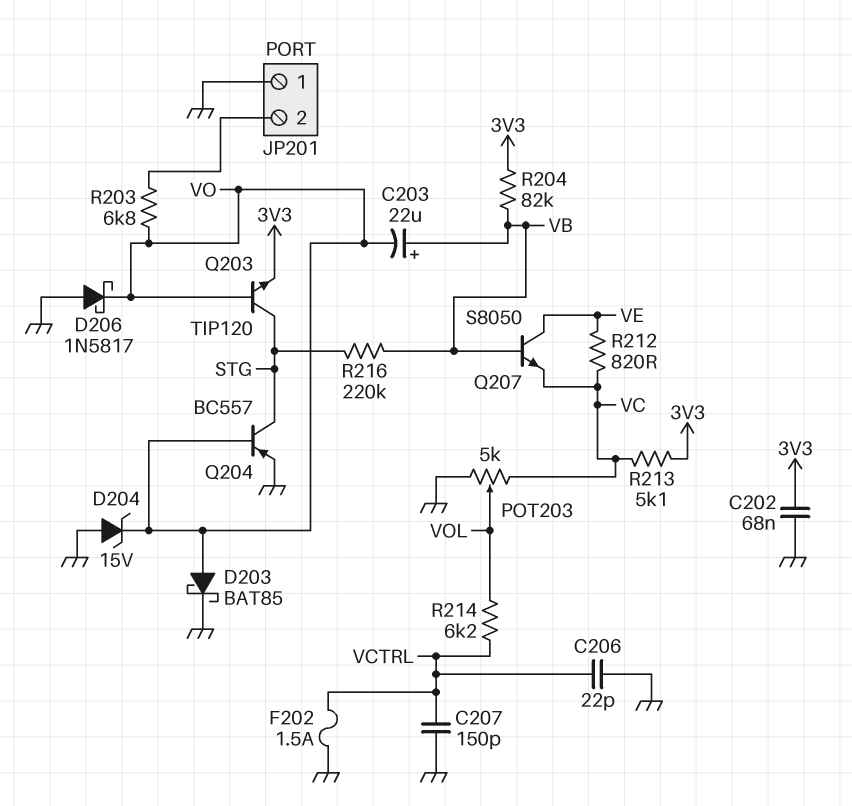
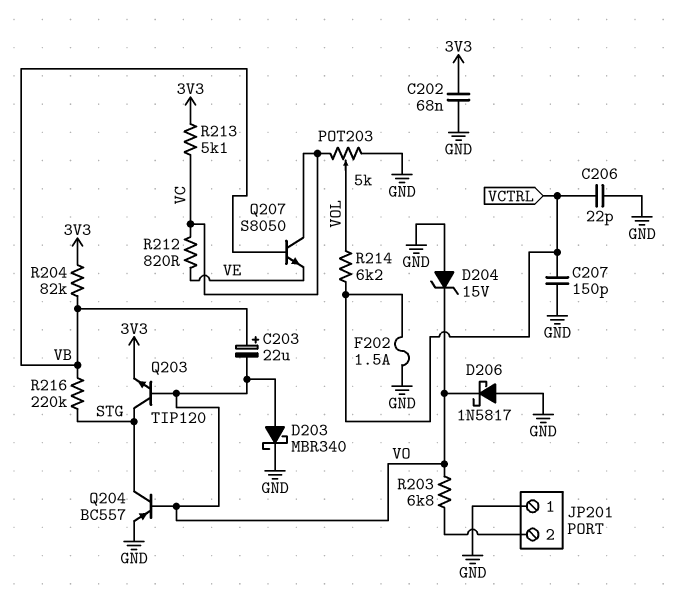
D203: schottky BAT85 (A VO, K GND) -> schottky MBR340 (A VO, K GND)
Q207: NPN S8050 (B VB, C VE, E VC) -> NPN S8050 (B VB, C VC, E VE)

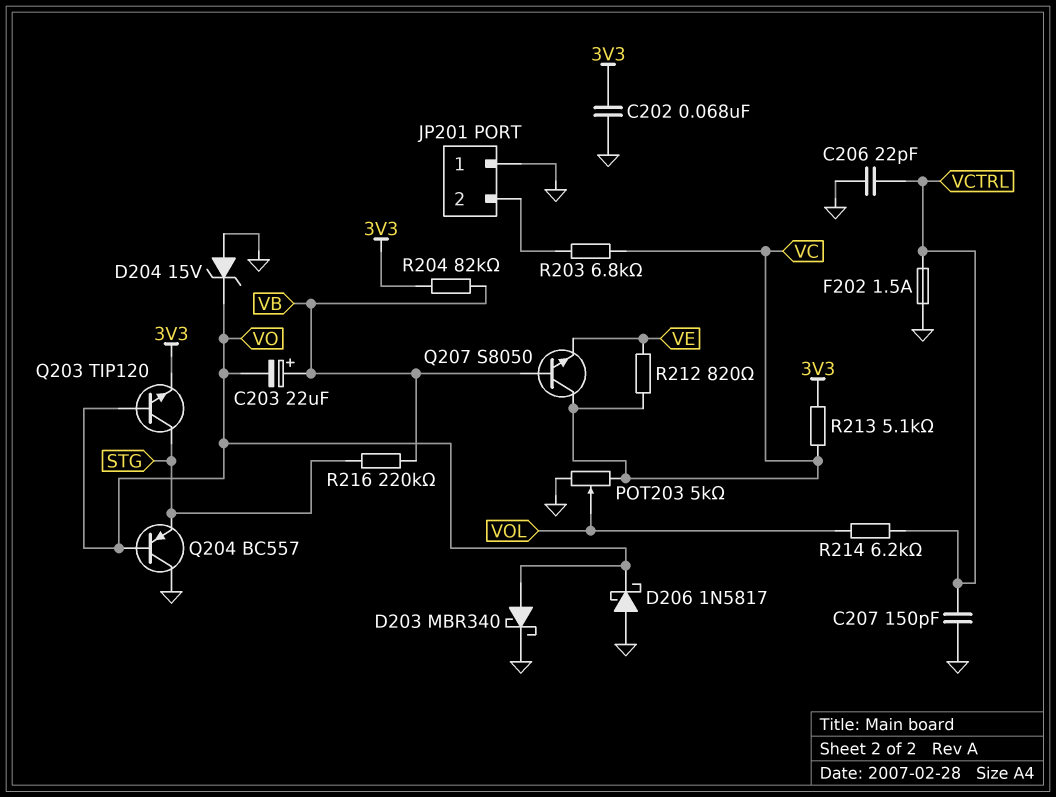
Q204: PNP BC557 (B VO, C STG, E GND) -> PNP BC557 (B VO, C GND, E STG)
R203: 6.8k (JP201/2, VO) -> 6.8k (JP201/2, VC)

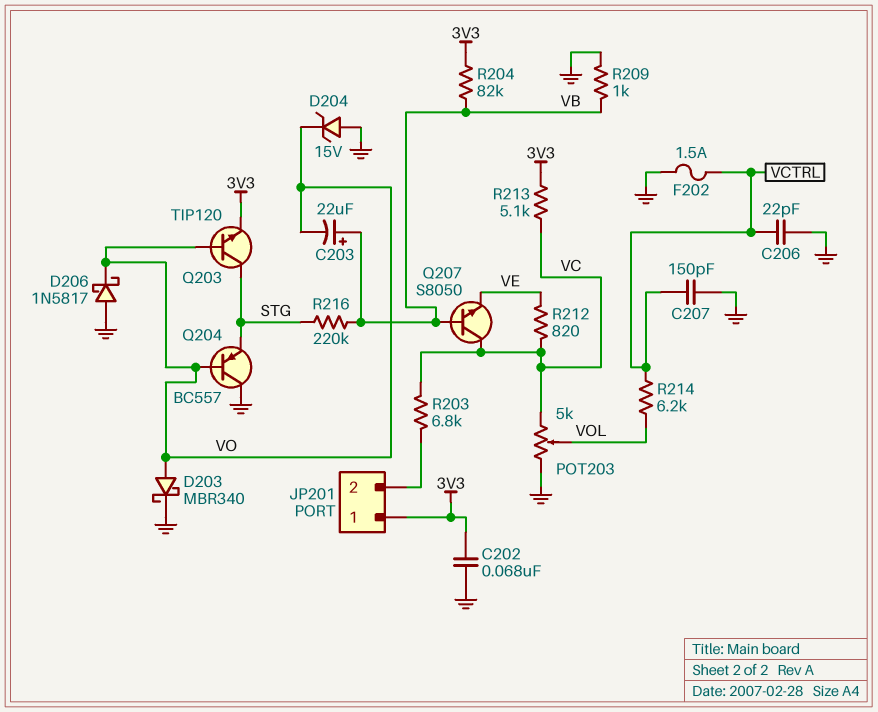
JP201 pin 1: GND -> 3V3
R209: none -> 1k (GND, VB)

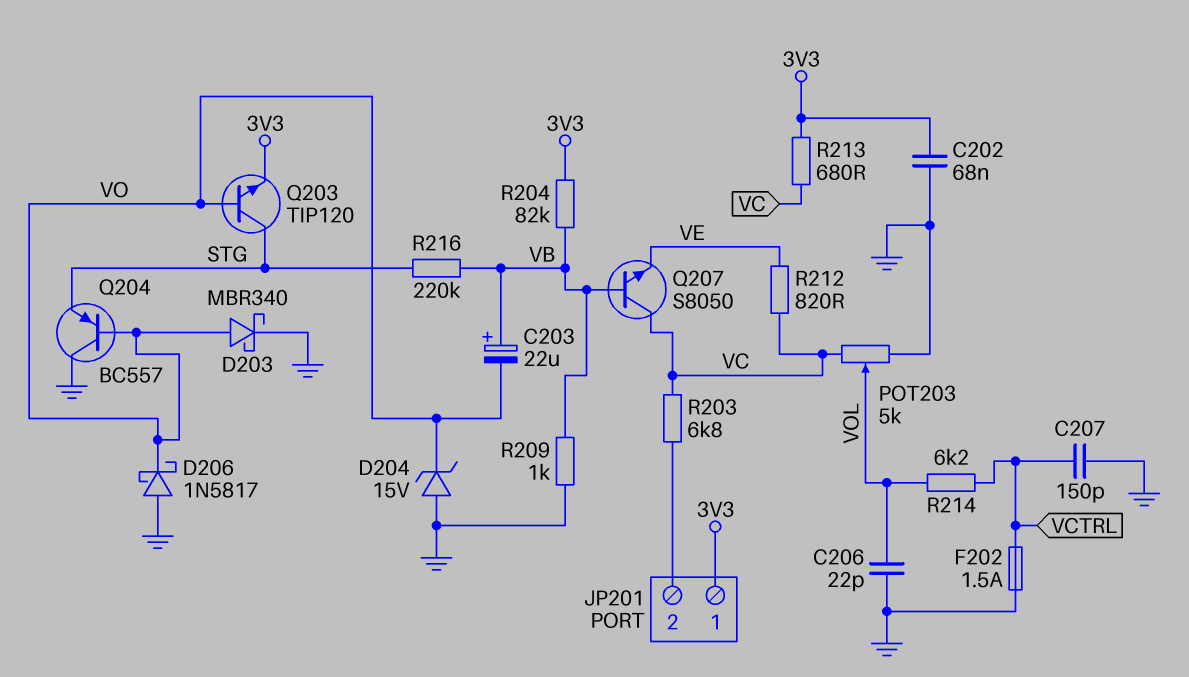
C206: 22pF (GND, VCTRL) -> 22pF (GND, VOL)
R213: 5.1k (3V3, VC) -> 680 (3V3, VC)

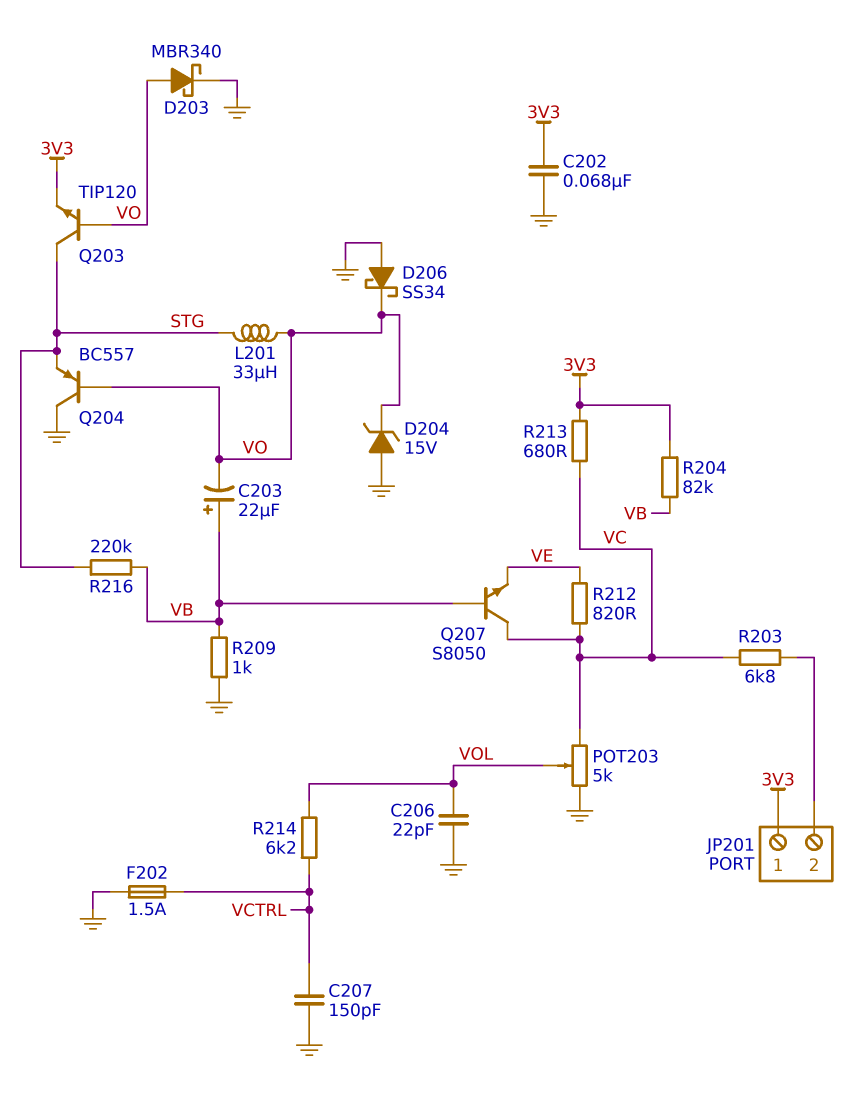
D206: schottky 1N5817 (A GND, K VO) -> schottky SS34 (A GND, K VO)
L201: none -> 33uH (STG, VO)

